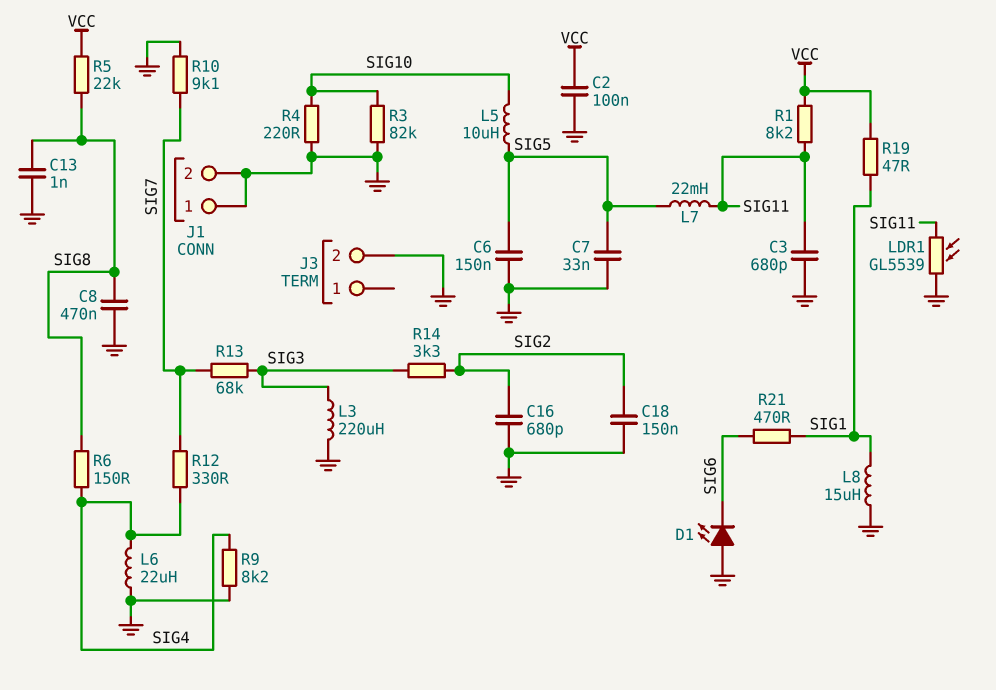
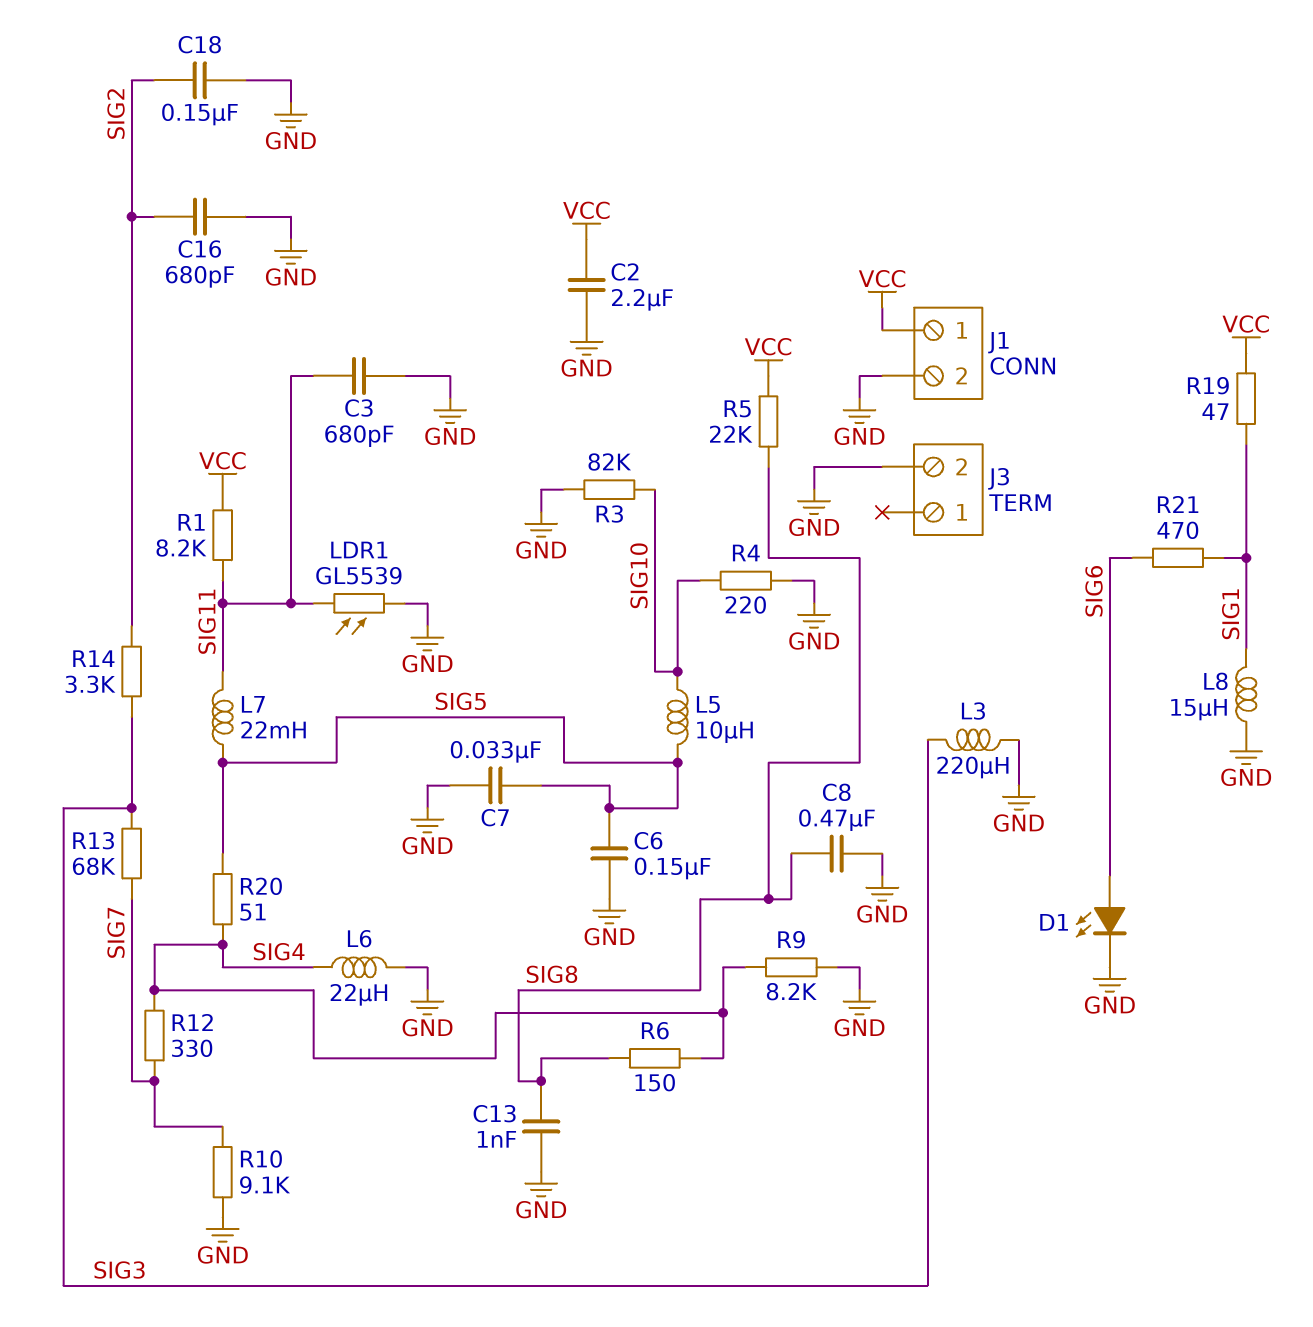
C2: 100nF (GND, VCC) -> 2.2uF (GND, VCC)
D1: LED (A GND, K SIG6) -> LED (A SIG6, K GND)
J1 pin 1: GND -> VCC
R20: none -> 51 (SIG4, SIG5)

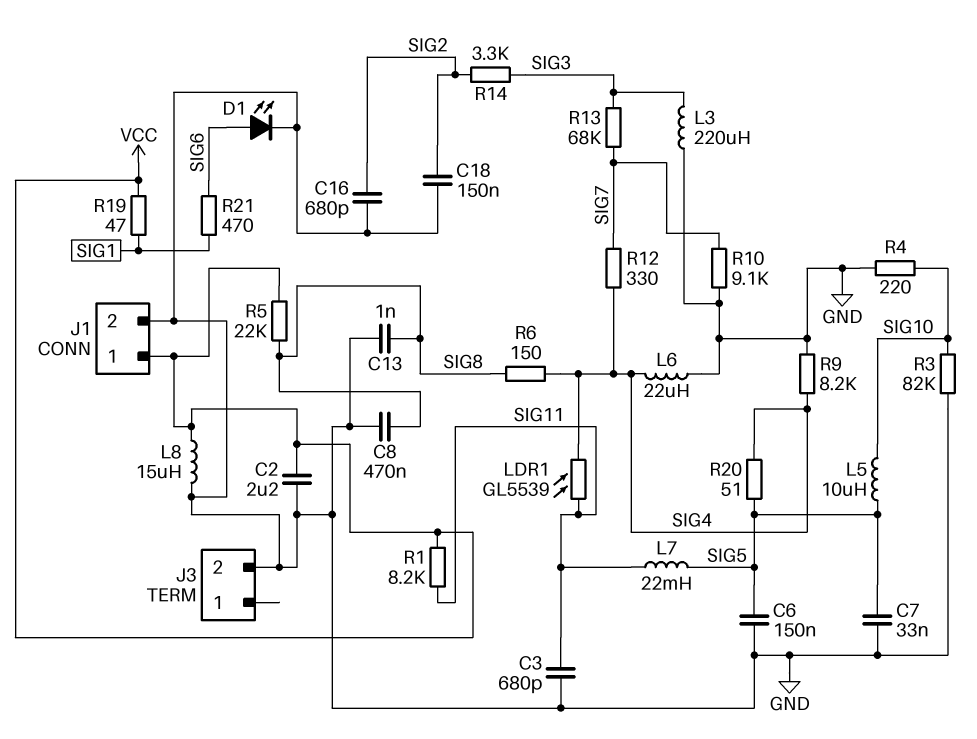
L8: 15uH (GND, SIG1) -> 15uH (GND, VCC)
LDR1: GL5539 (GND, SIG11) -> GL5539 (SIG4, SIG11)

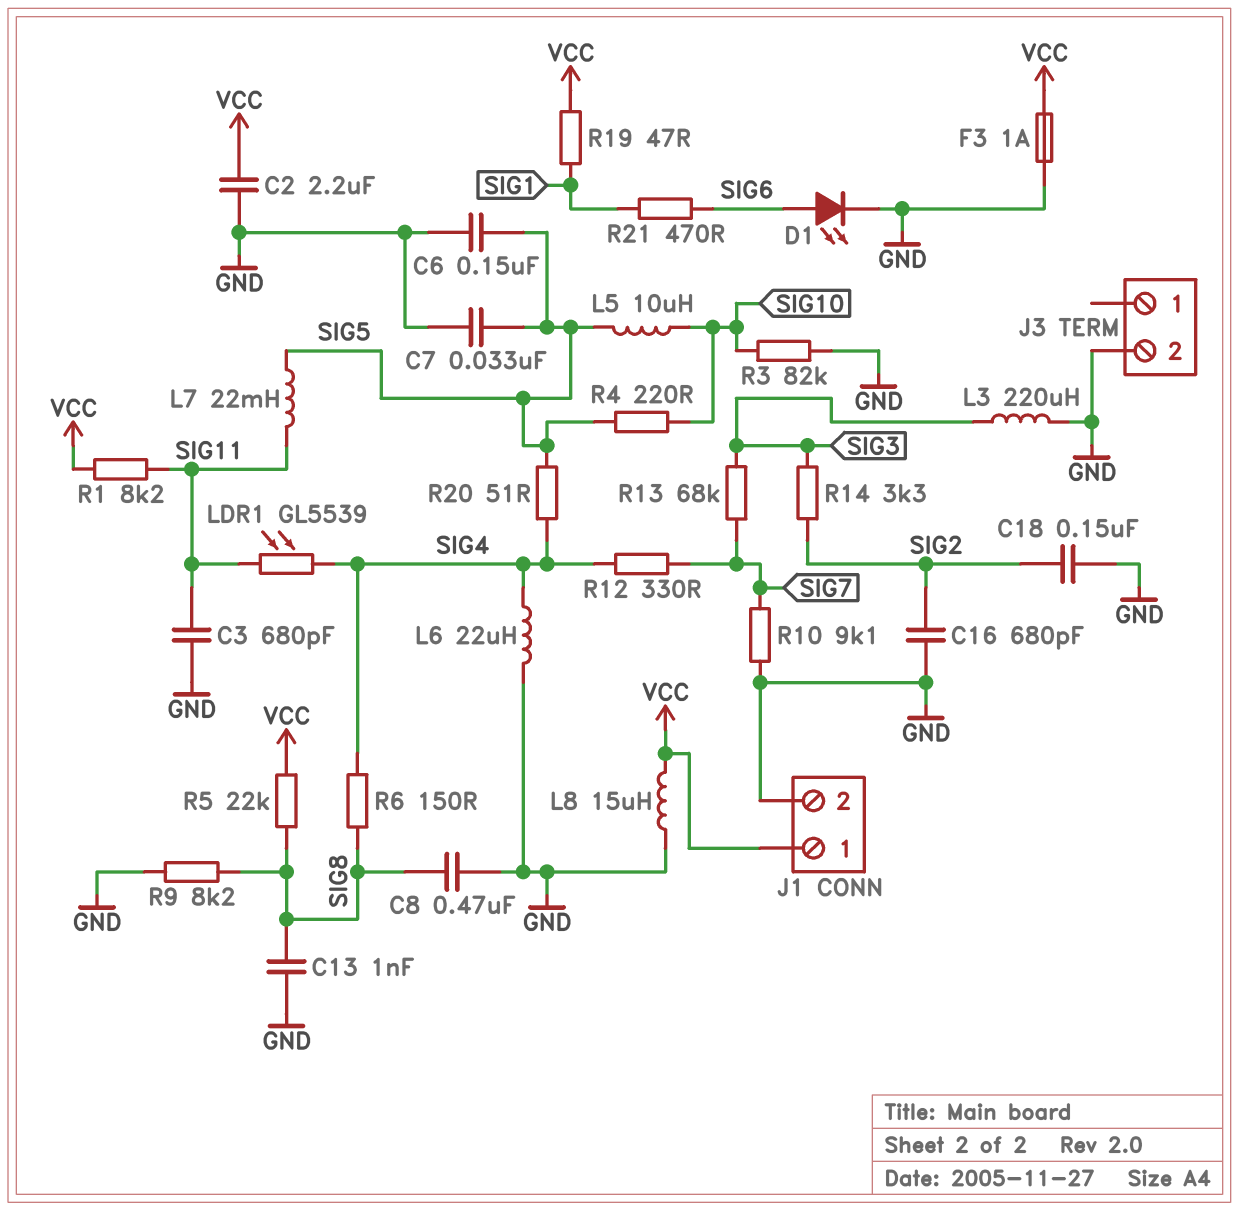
F3: none -> 1A (GND, VCC)
R4: 220 (GND, SIG10) -> 220 (SIG5, SIG10)
R9: 8.2k (GND, SIG4) -> 8.2k (GND, SIG8)

